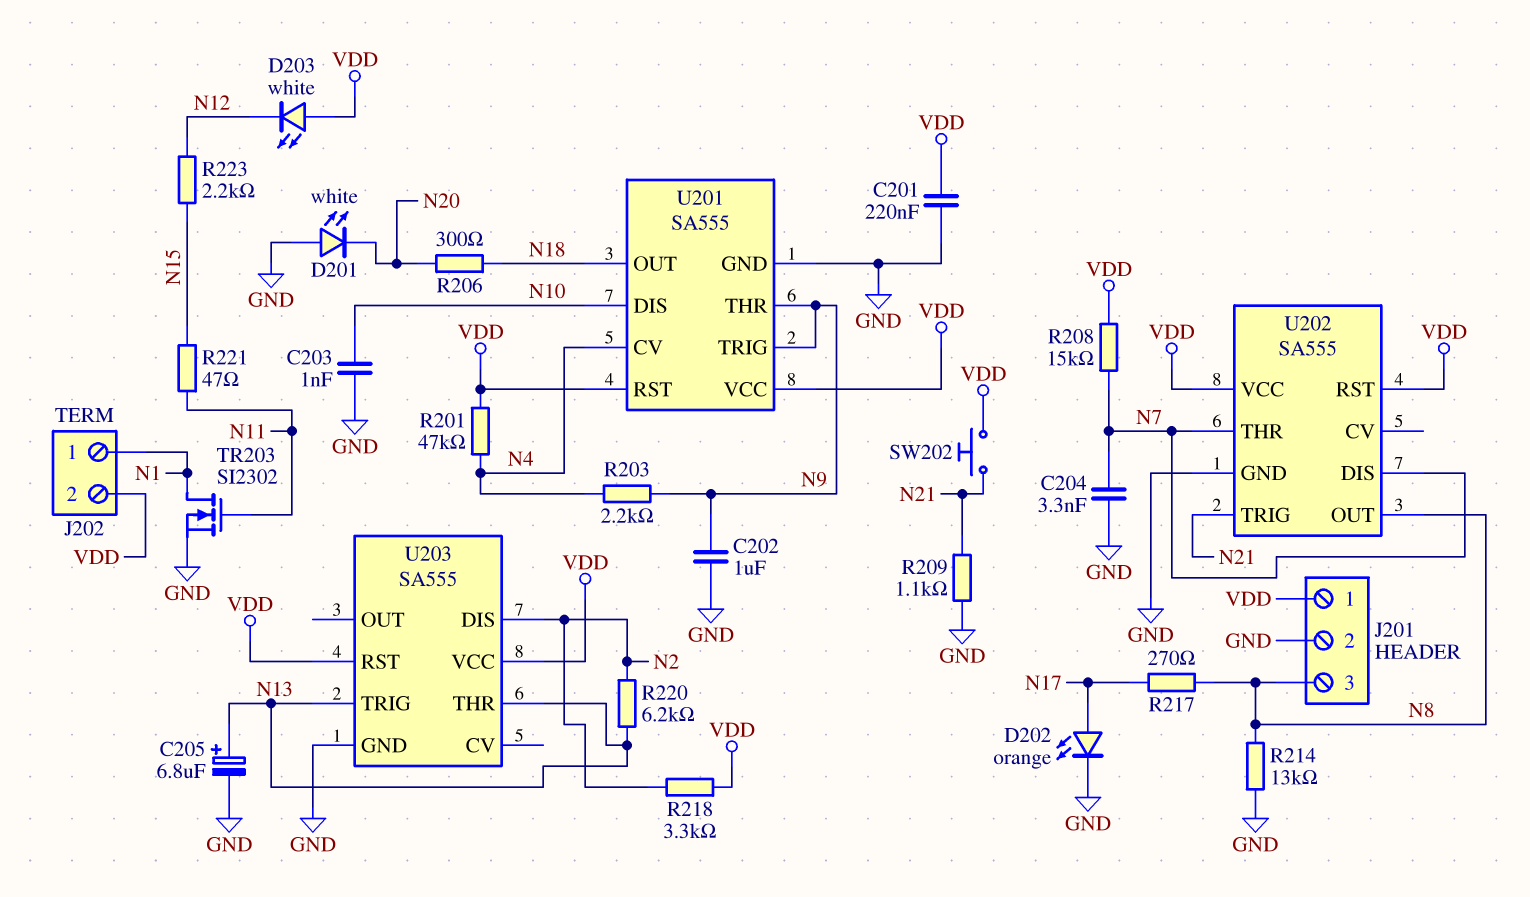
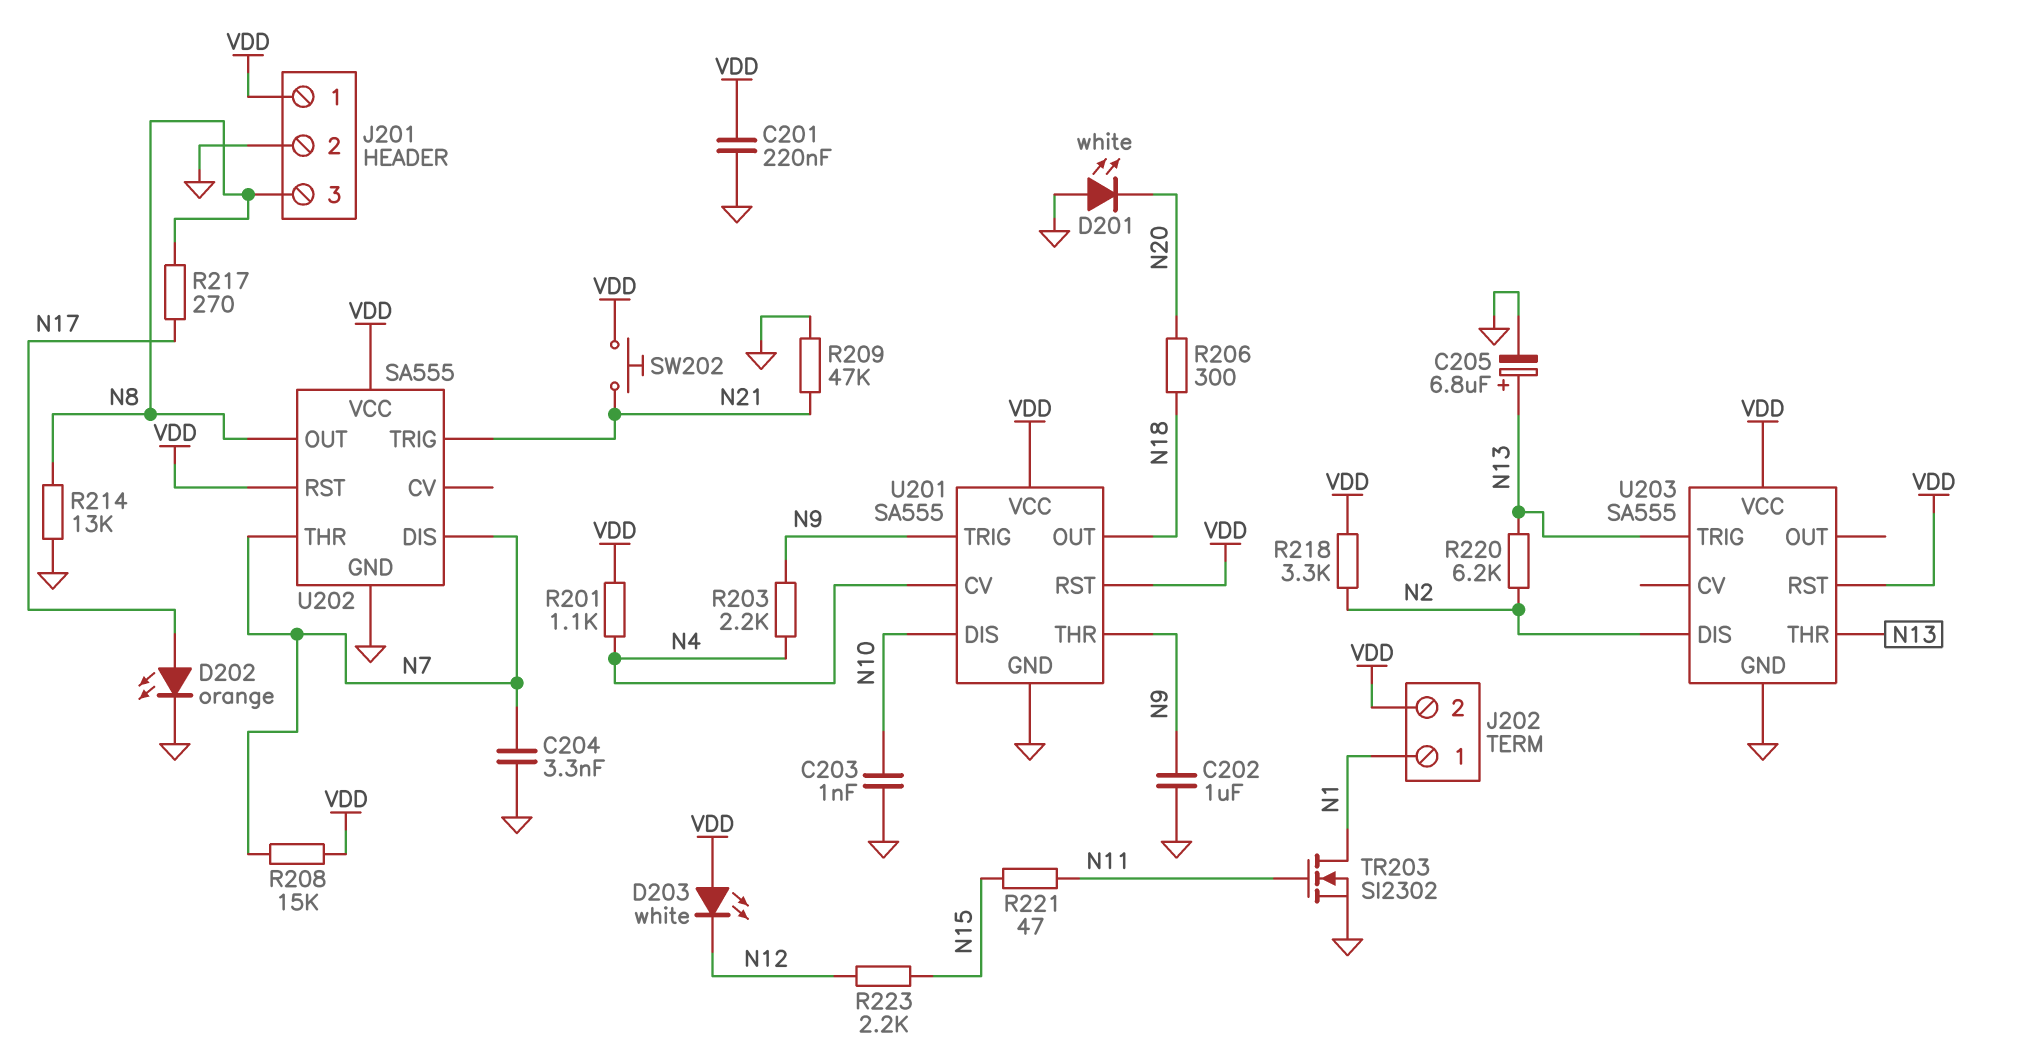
R201: 47k (N4, VDD) -> 1.1k (N4, VDD)
R209: 1.1k (GND, N21) -> 47k (GND, N21)

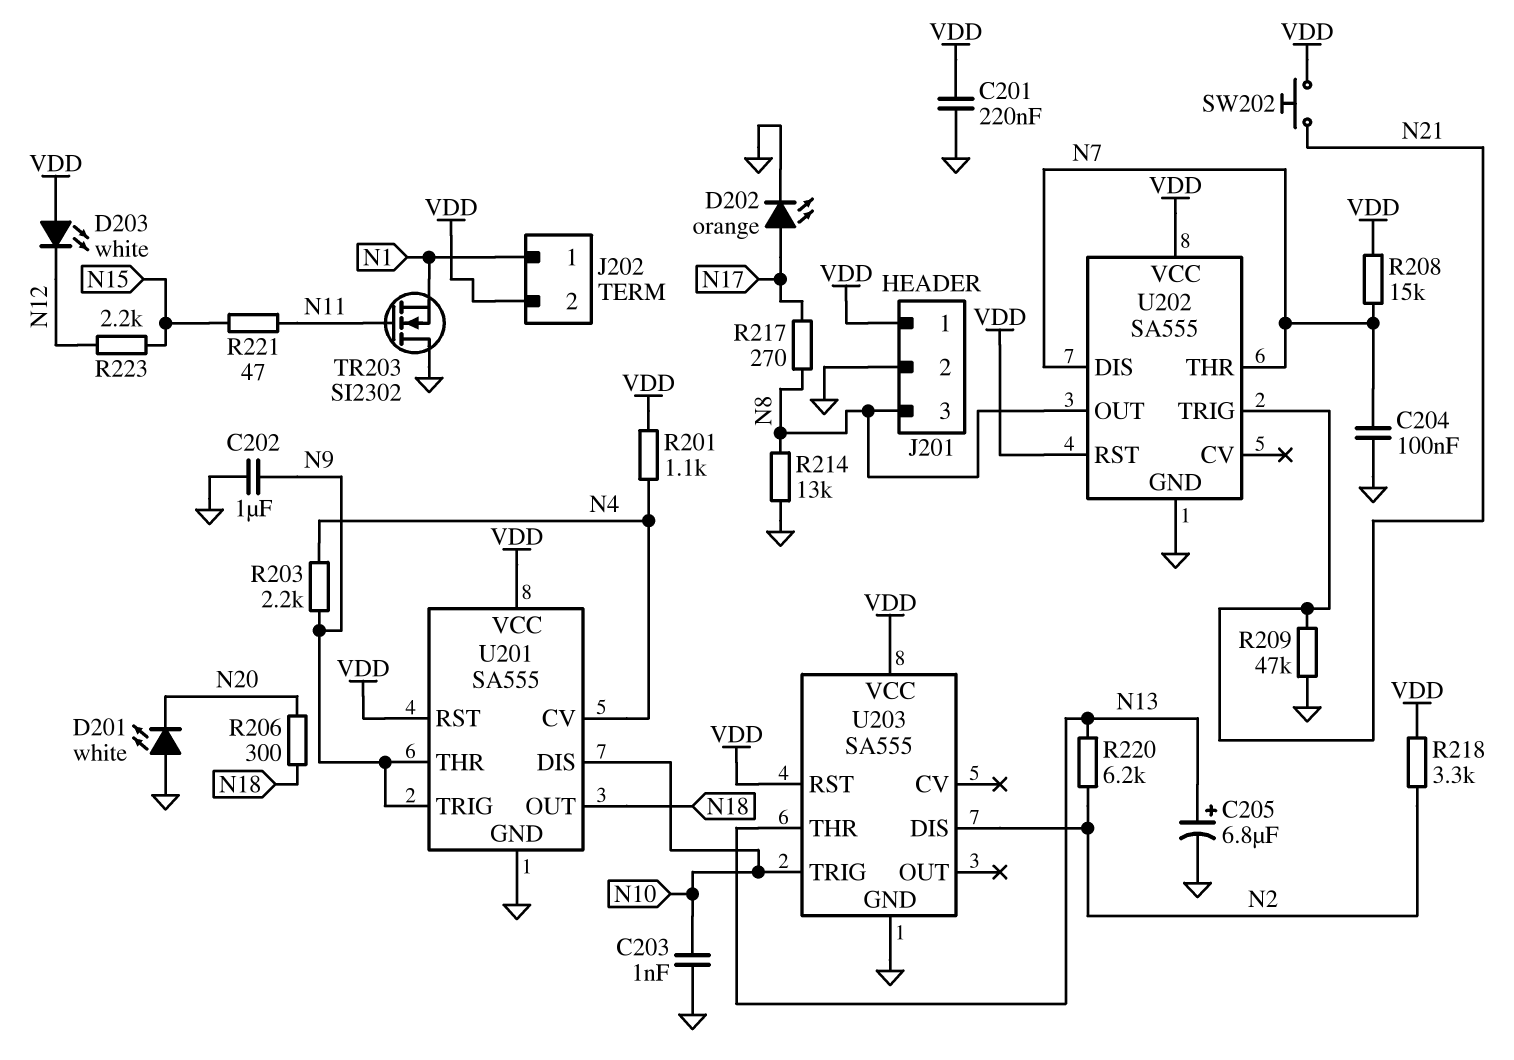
C204: 3.3nF (GND, N7) -> 100nF (GND, N7)
TR203: NMOS SI2302 (G N11, D N1, S GND) -> NMOS SI2302 (G N11, D GND, S N1)
U203 pin TRIG: N13 -> N10

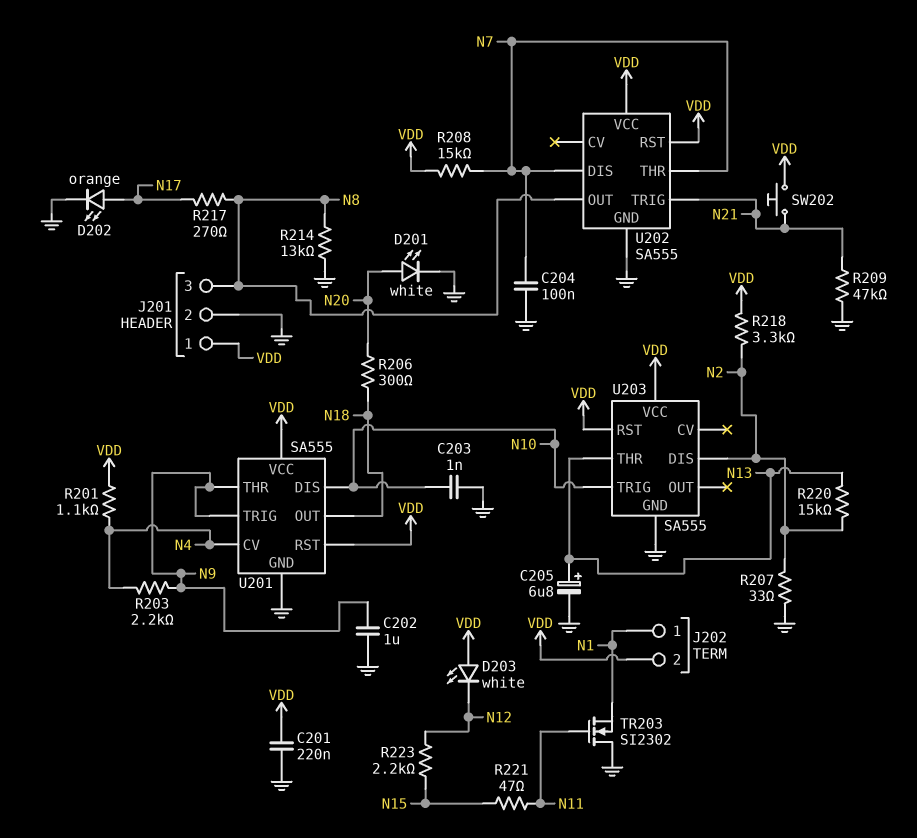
D201: LED white (A GND, K N20) -> LED white (A N20, K GND)
R207: none -> 33 (GND, N2)
R220: 6.2k (N2, N13) -> 15k (N2, N13)

